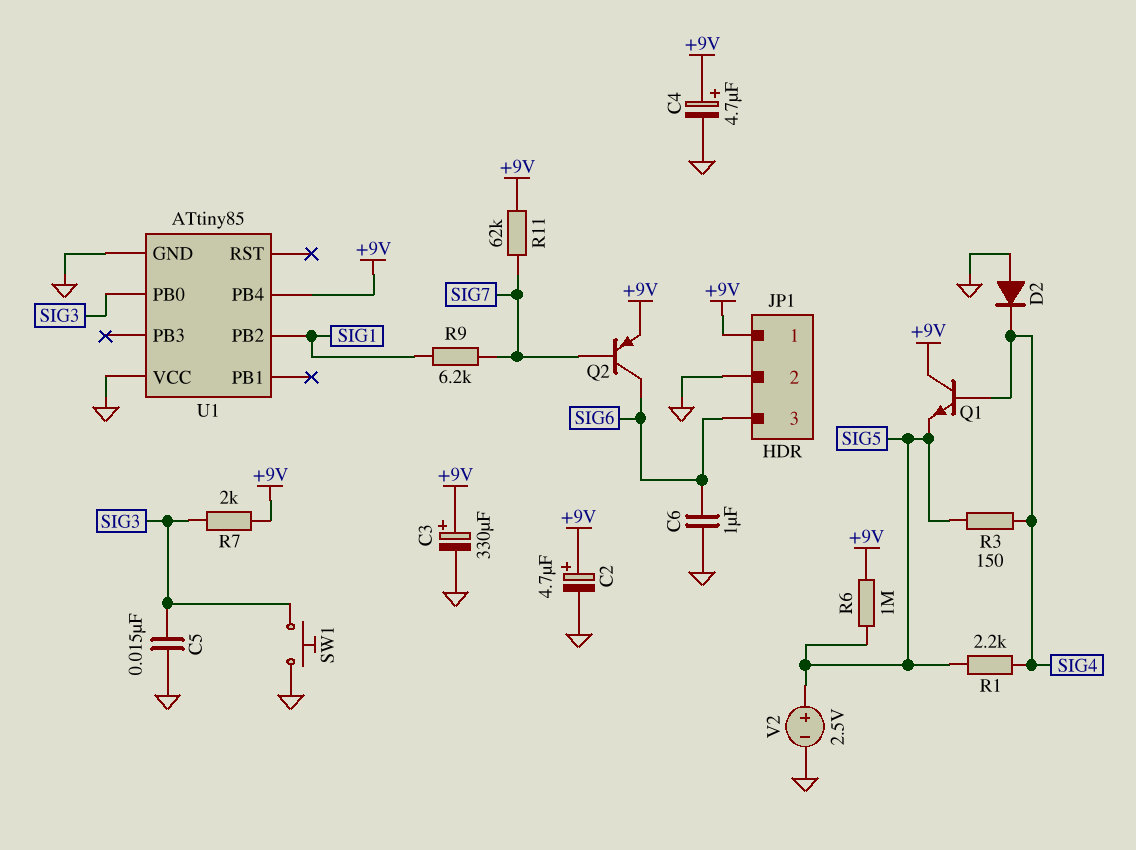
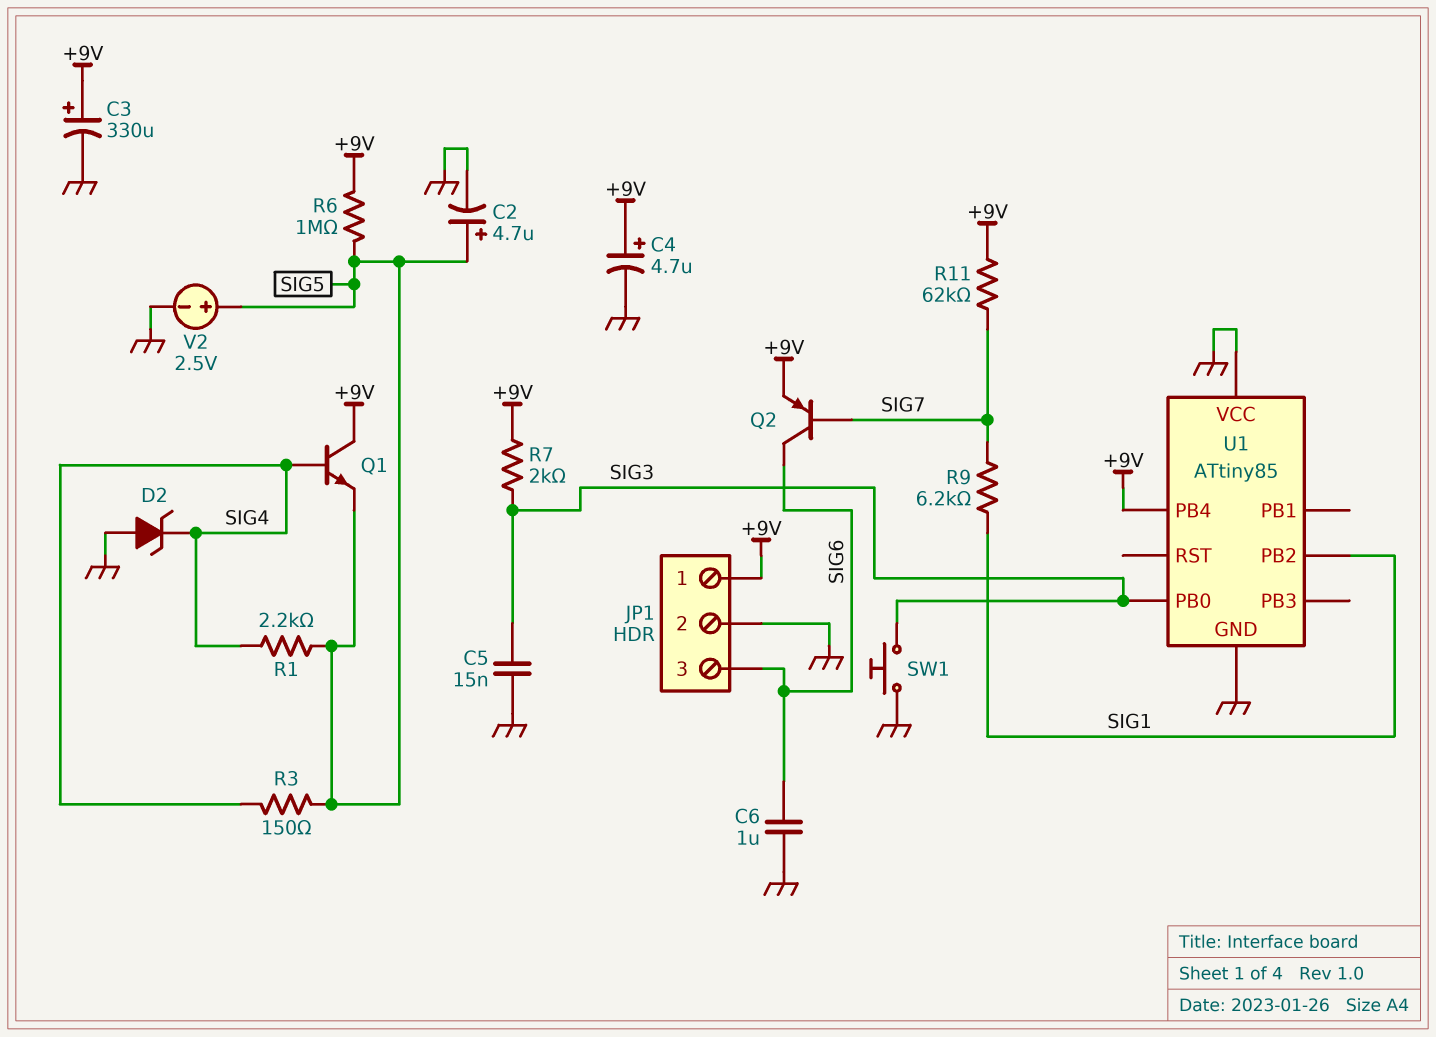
C2: 4.7uF (plus +9V, minus GND) -> 4.7uF (plus SIG5, minus GND)
D2: diode (A GND, K SIG4) -> zener (A GND, K SIG4)

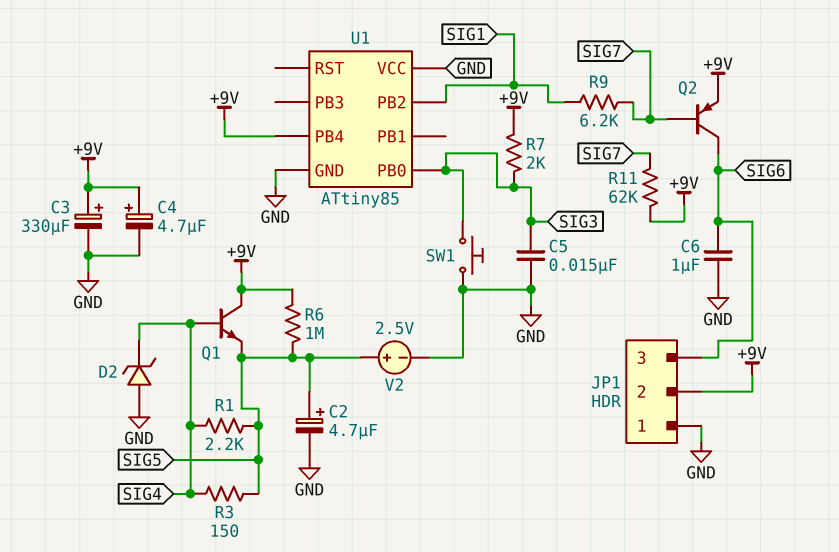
JP1 pin 1: +9V -> GND
JP1 pin 2: GND -> +9V

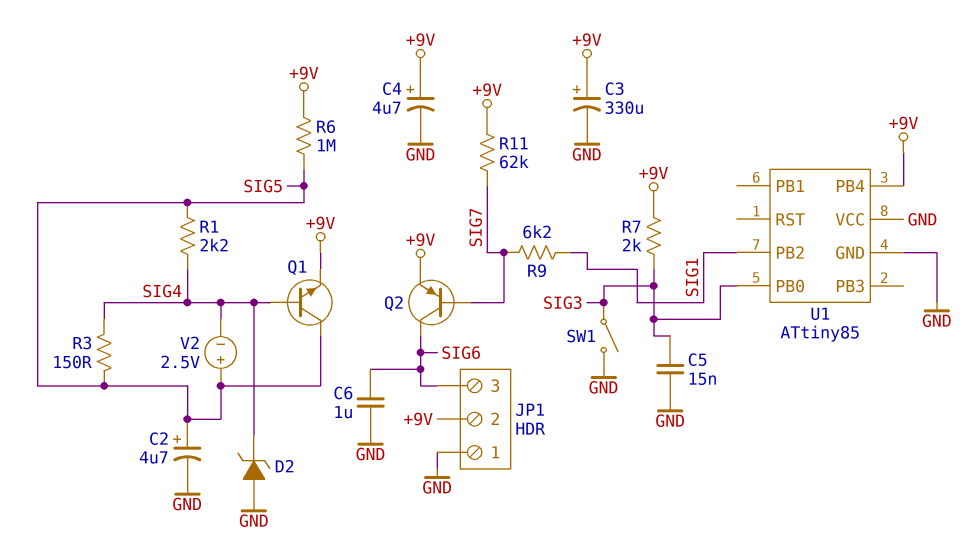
Q1: NPN (B SIG4, C +9V, E SIG5) -> NPN (B SIG4, C SIG5, E +9V)
SW1: button (GND, SIG3) -> switch (GND, SIG3)
V2: 2.5V (plus SIG5, minus GND) -> 2.5V (plus SIG5, minus SIG4)

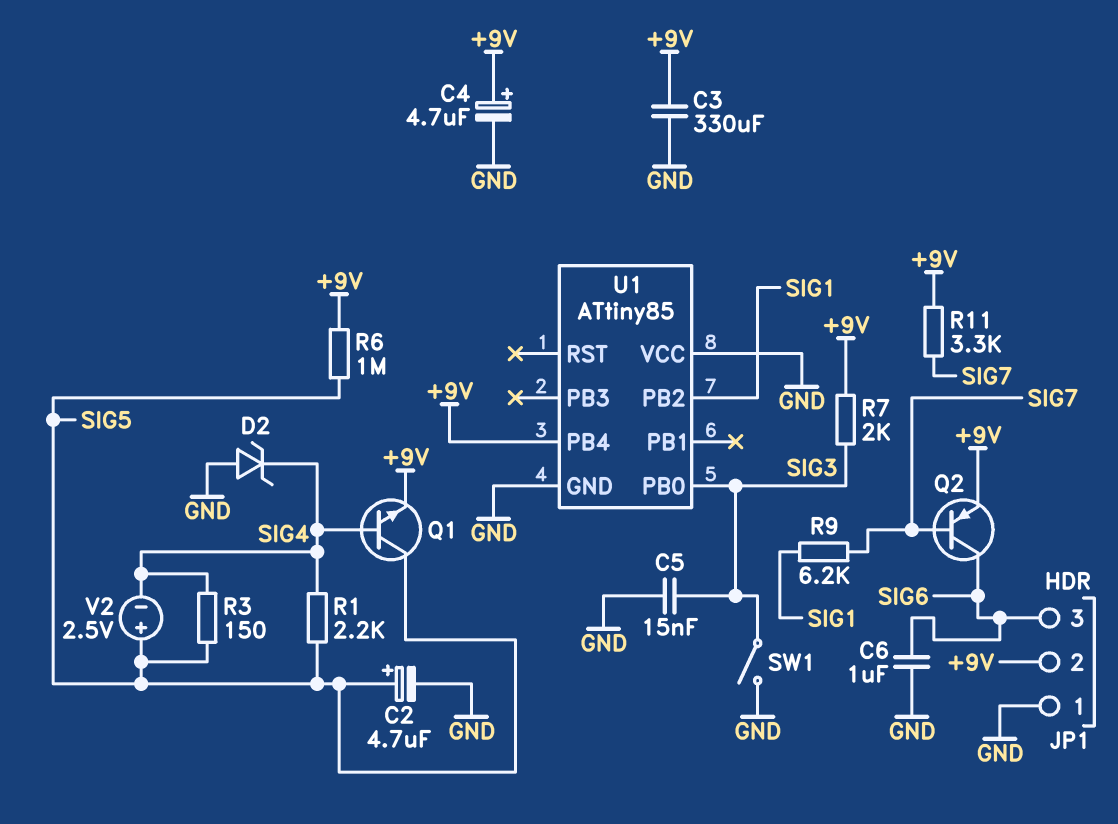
C3: 330uF (plus +9V, minus GND) -> 330uF (+9V, GND)
R11: 62k (+9V, SIG7) -> 3.3k (+9V, SIG7)

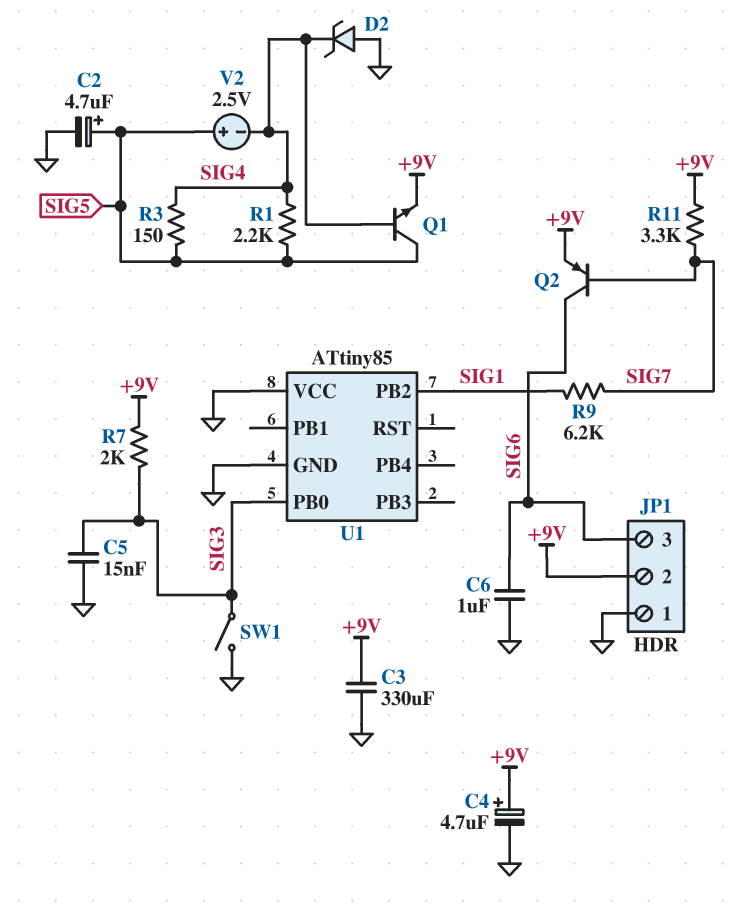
R6: 1M (+9V, SIG5) -> none
U1 pin PB4: +9V -> none

